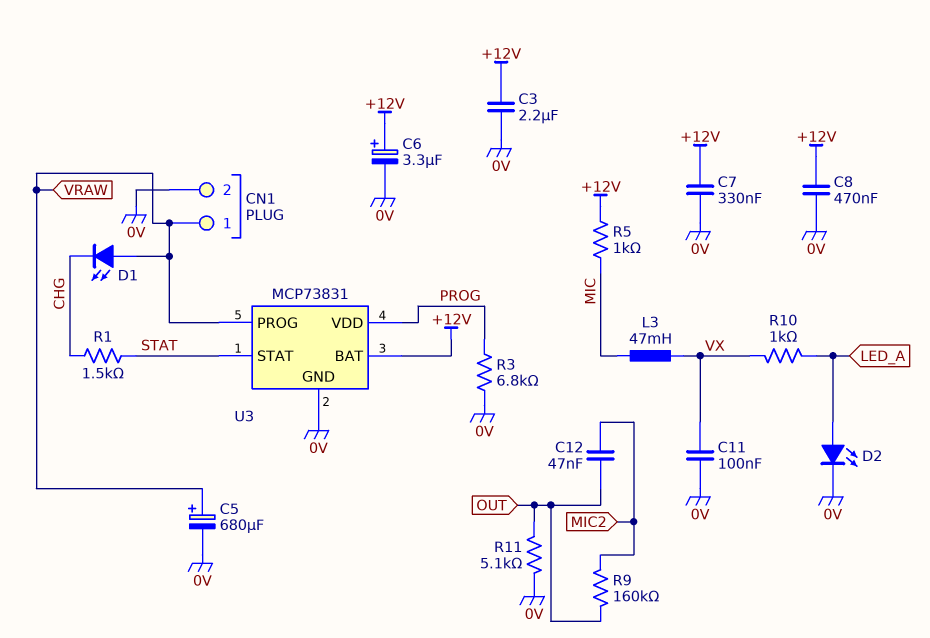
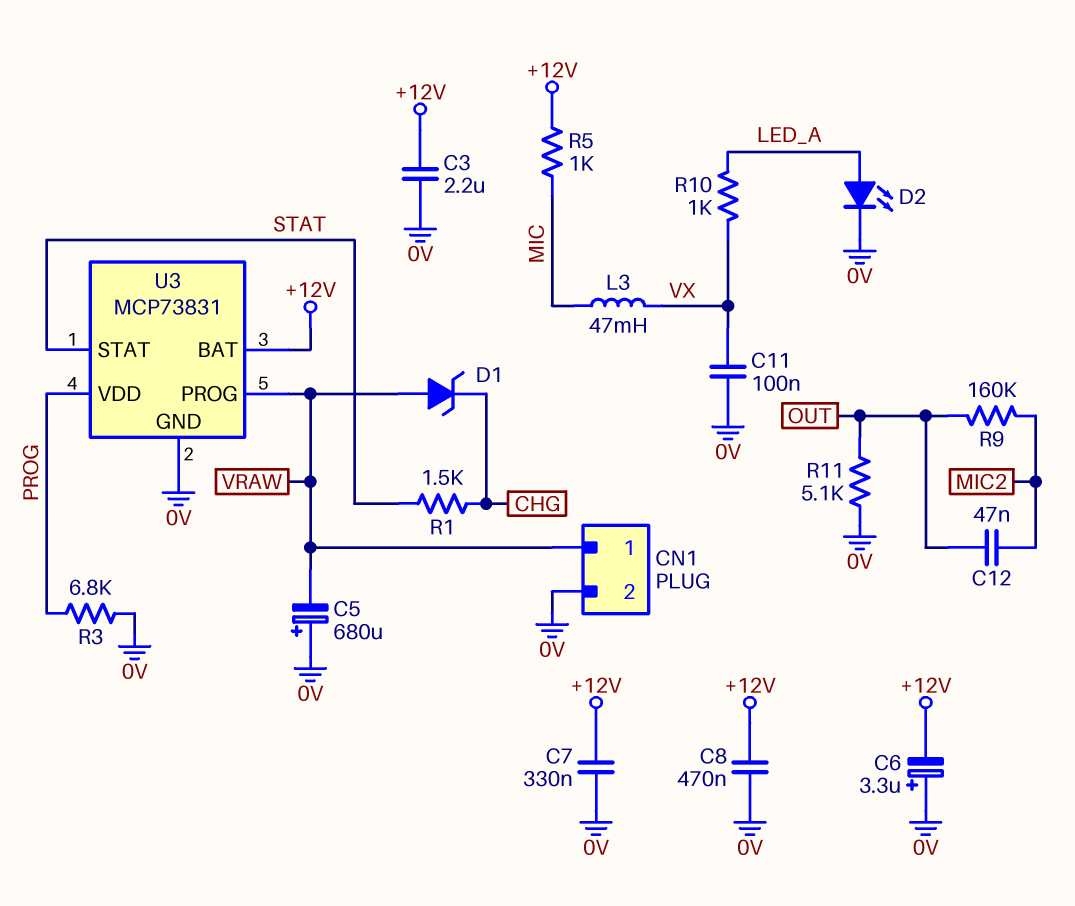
C5: 680uF (plus VRAW, minus 0V) -> 680uF (plus 0V, minus VRAW)
C6: 3.3uF (plus +12V, minus 0V) -> 3.3uF (plus 0V, minus +12V)
D1: LED (A VRAW, K CHG) -> zener (A VRAW, K CHG)

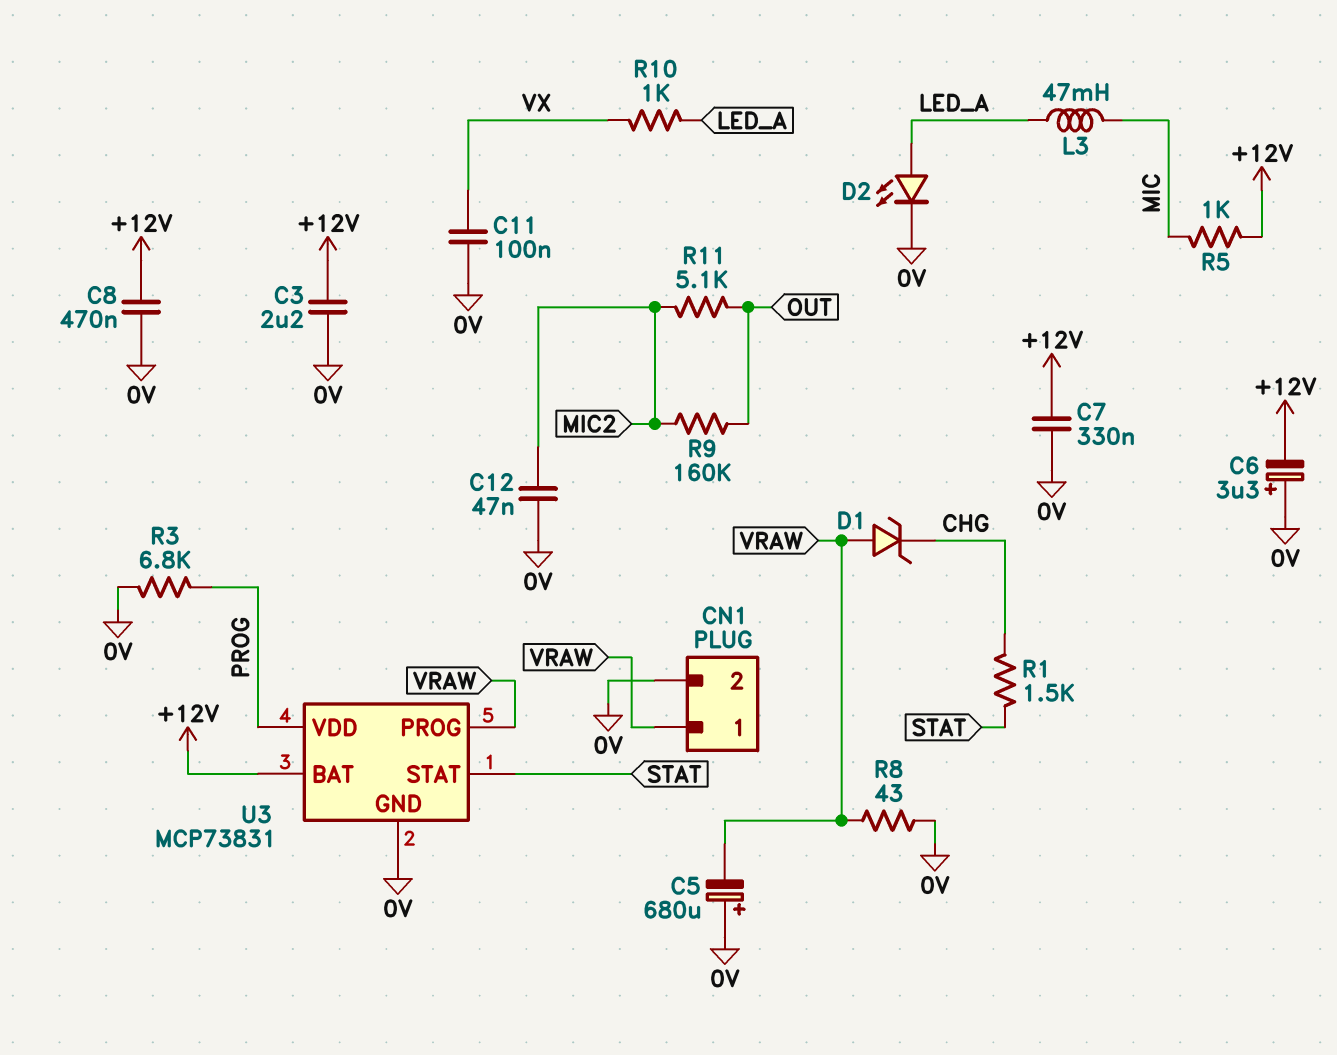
C12: 47nF (MIC2, OUT) -> 47nF (0V, MIC2)
L3: 47mH (MIC, VX) -> 47mH (LED_A, MIC)
R8: none -> 43 (0V, VRAW)
R11: 5.1k (0V, OUT) -> 5.1k (MIC2, OUT)

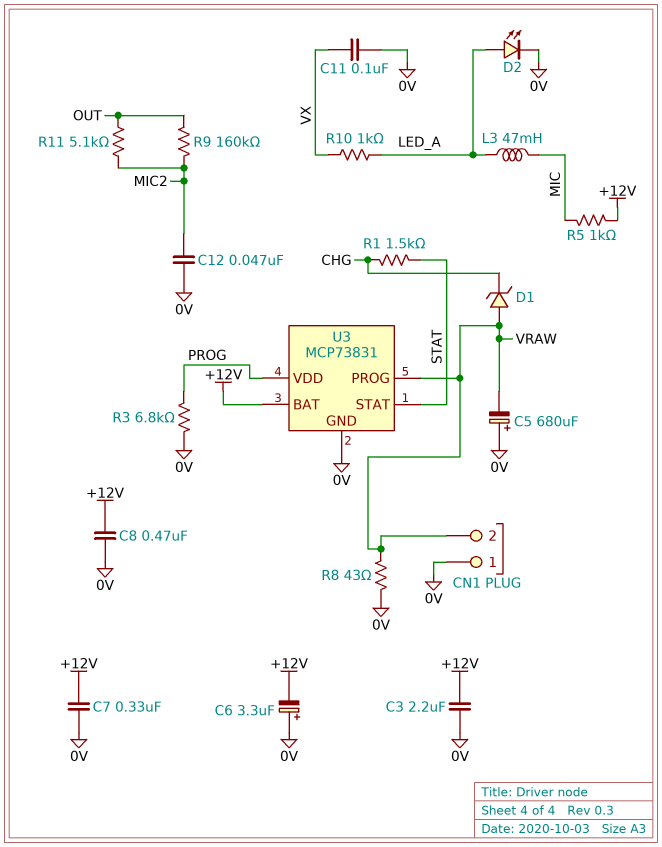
CN1 pin 1: VRAW -> 0V
CN1 pin 2: 0V -> VRAW

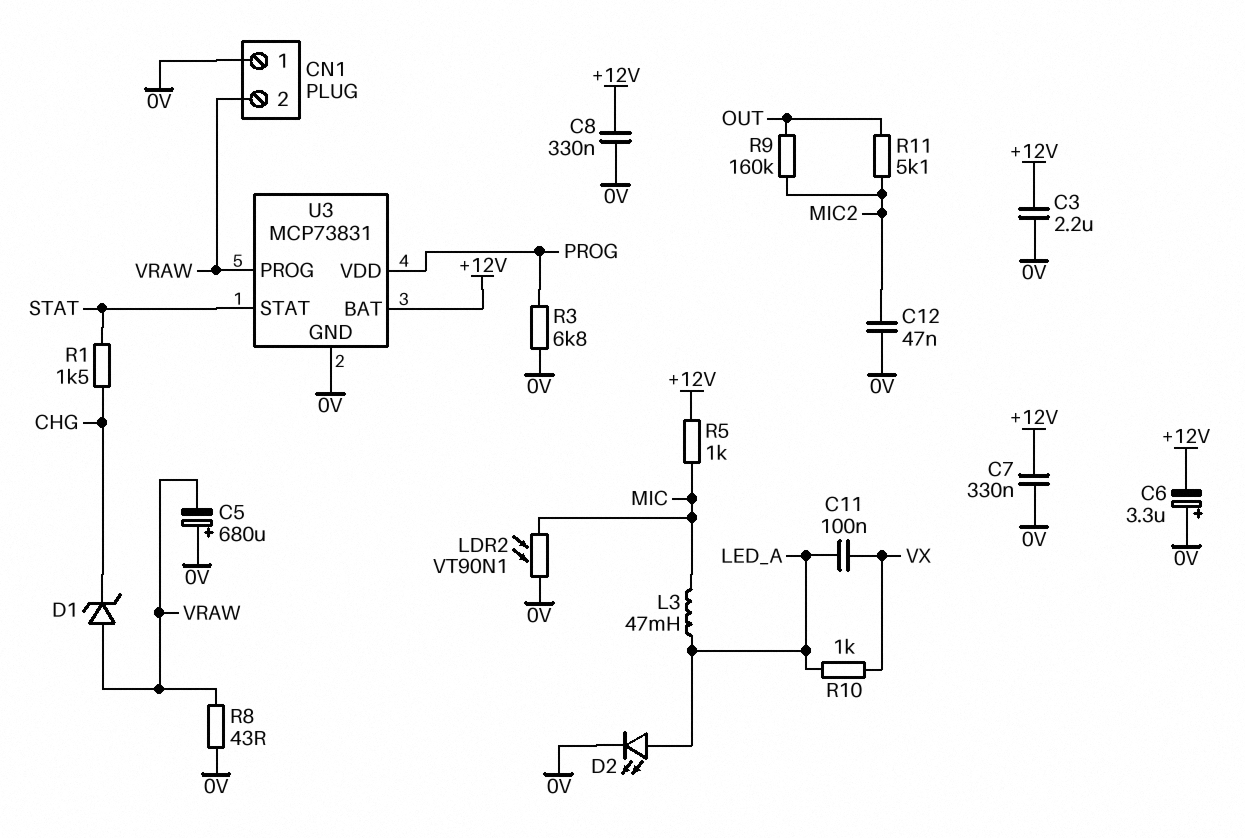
C8: 470nF (+12V, 0V) -> 330nF (+12V, 0V)
C11: 100nF (0V, VX) -> 100nF (LED_A, VX)
LDR2: none -> VT90N1 (0V, MIC)

